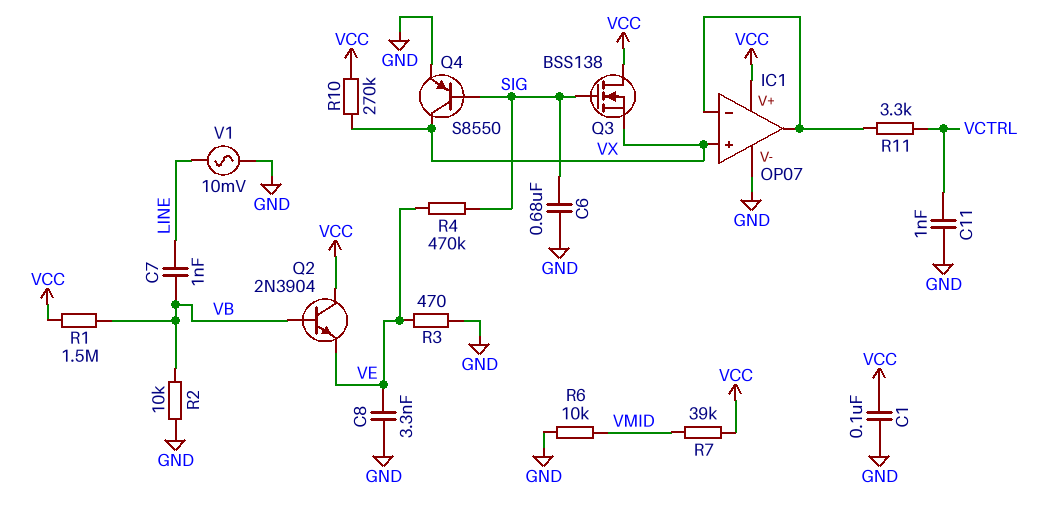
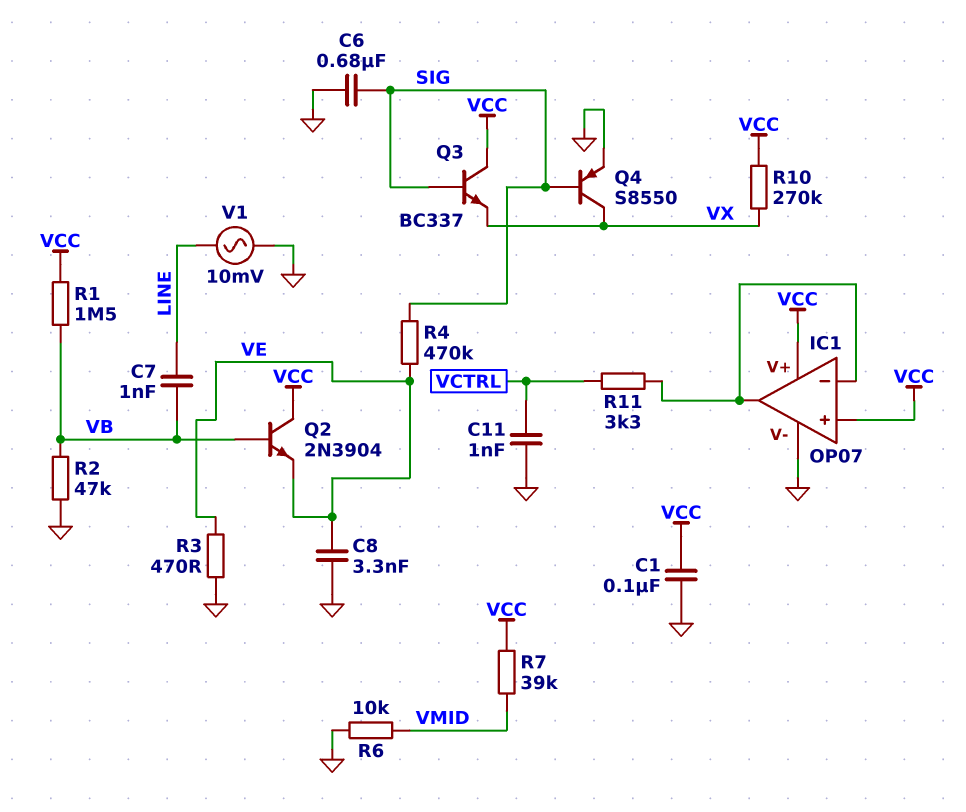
IC1 pin in+: VX -> VCC
Q3: NMOS BSS138 (G SIG, D VCC, S VX) -> NPN BC337 (B SIG, C VCC, E VX)
R2: 10k (GND, VB) -> 47k (GND, VB)

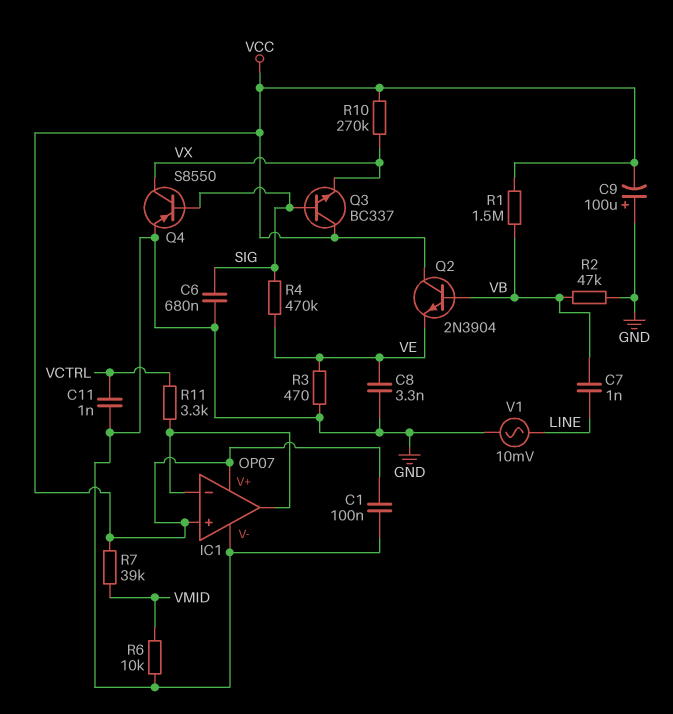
C9: none -> 100uF (plus GND, minus VCC)

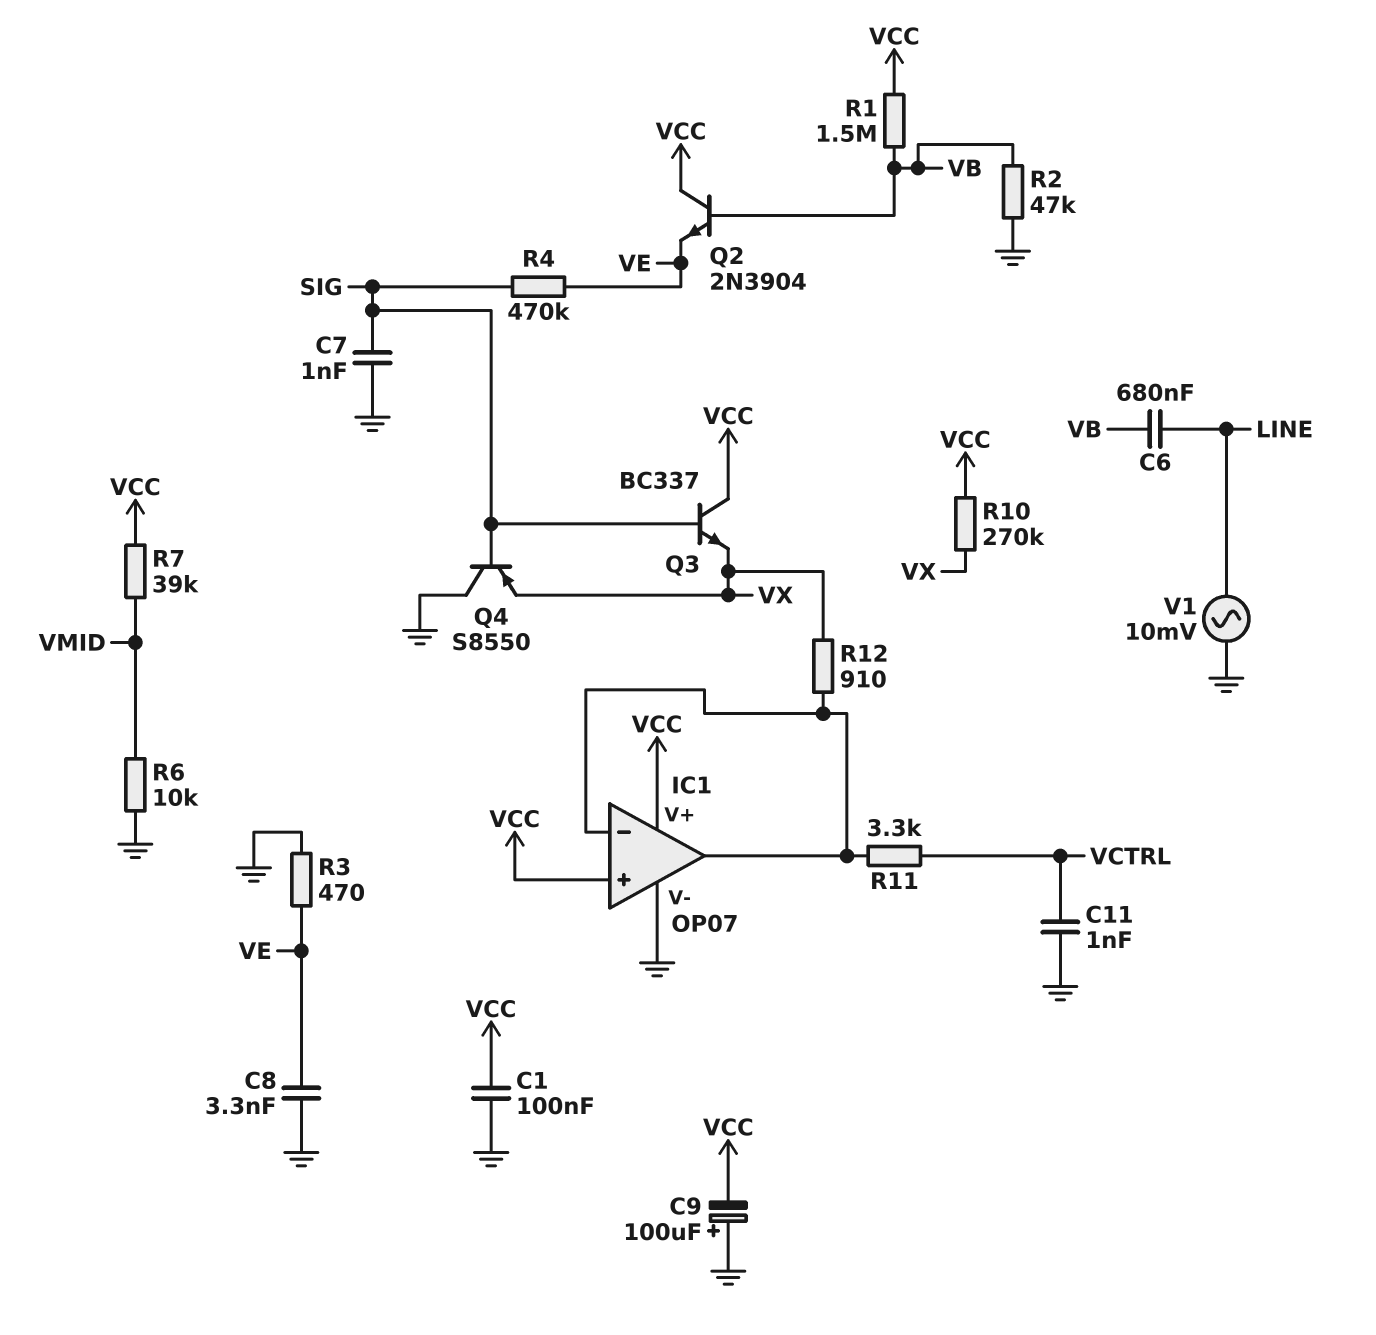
C6: 680nF (GND, SIG) -> 680nF (LINE, VB)
C7: 1nF (LINE, VB) -> 1nF (GND, SIG)
Q4: PNP S8550 (B SIG, C VX, E GND) -> PNP S8550 (B SIG, C GND, E VX)
R12: none -> 910 (IC1/in-, VX)

